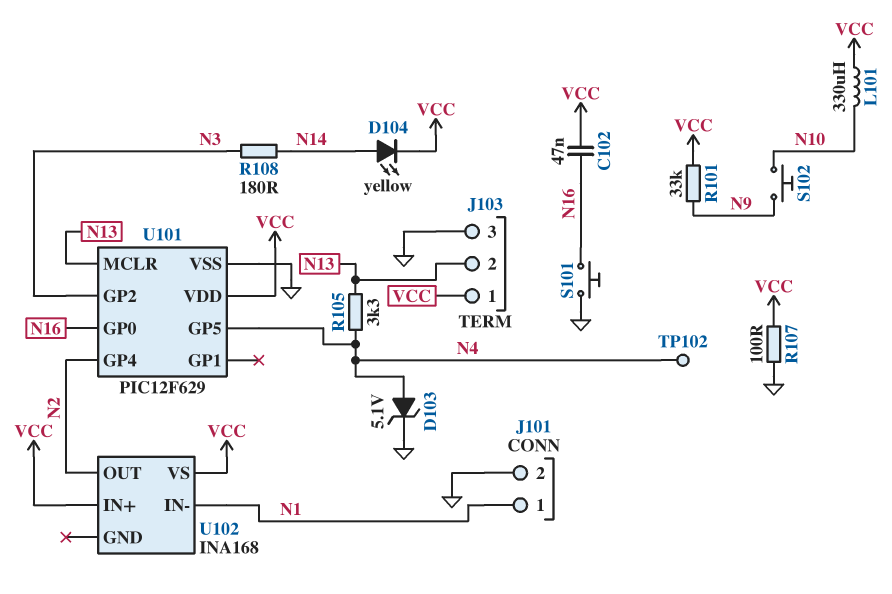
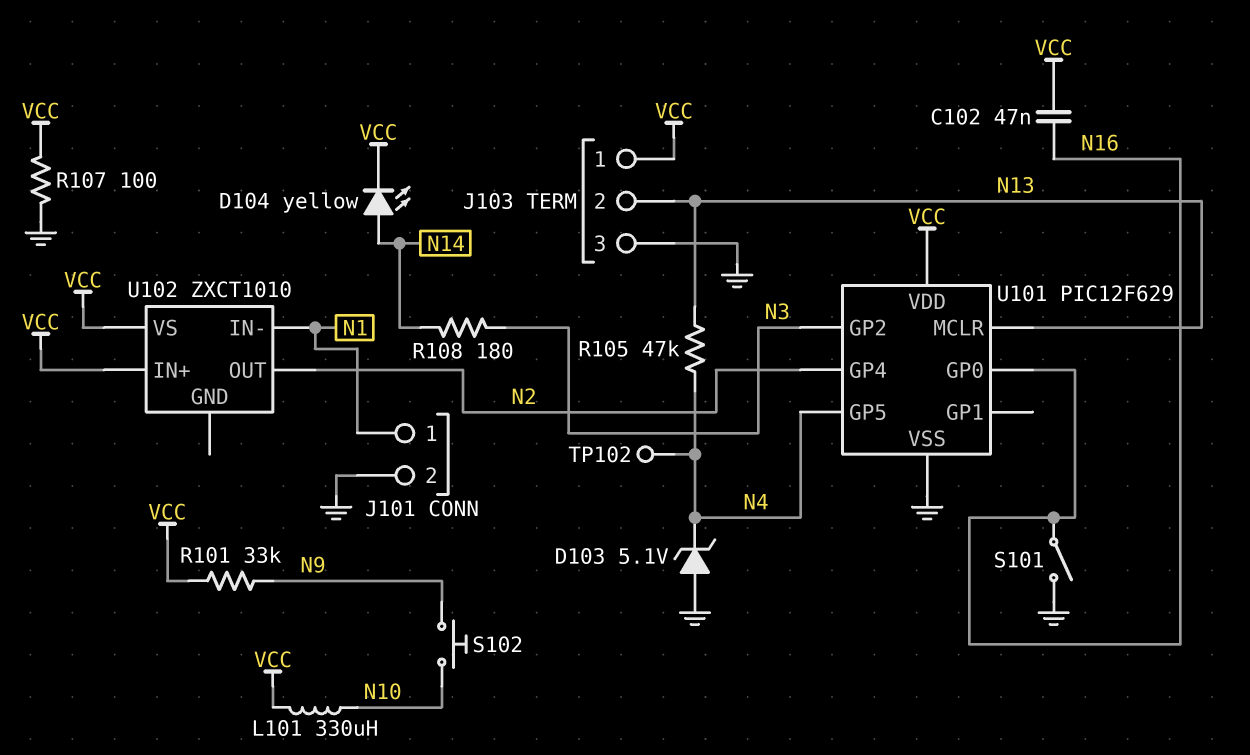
D103: zener 5.1V (A N4, K GND) -> zener 5.1V (A GND, K N4)
R105: 3.3k (N4, N13) -> 47k (N4, N13)
S101: button (GND, N16) -> switch (GND, N16)
U102: INA168 -> ZXCT1010

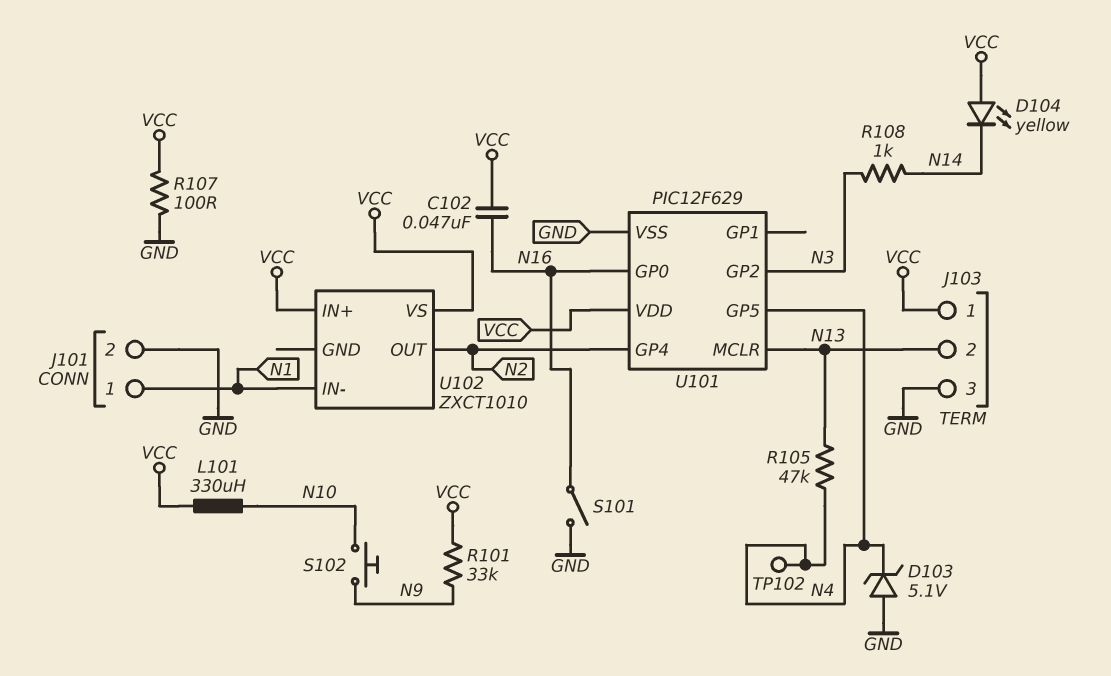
D104: LED yellow (A N14, K VCC) -> LED yellow (A VCC, K N14)
R108: 180 (N3, N14) -> 1k (N3, N14)

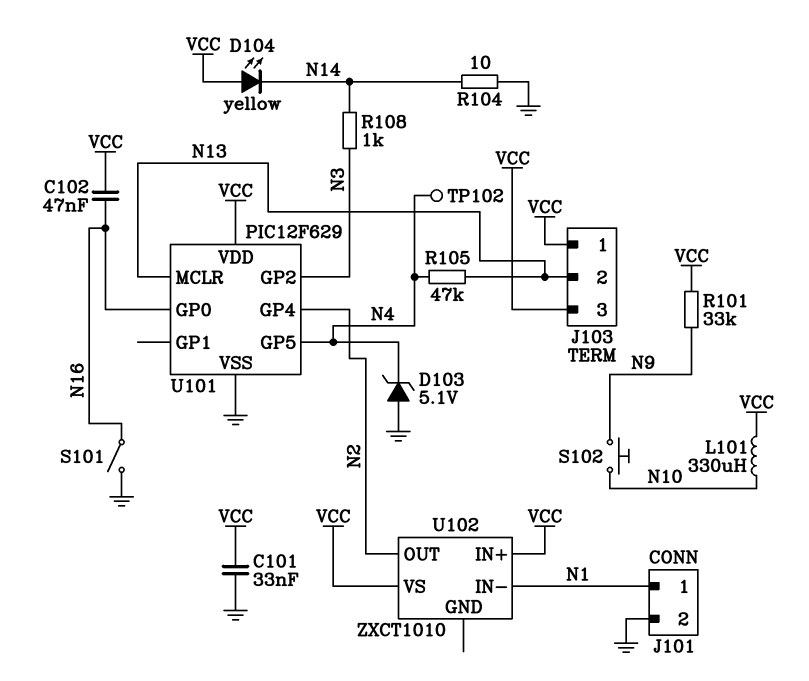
C101: none -> 33nF (GND, VCC)
J103 pin 3: GND -> VCC
R104: none -> 10 (GND, N14)
R107: 100 (GND, VCC) -> none

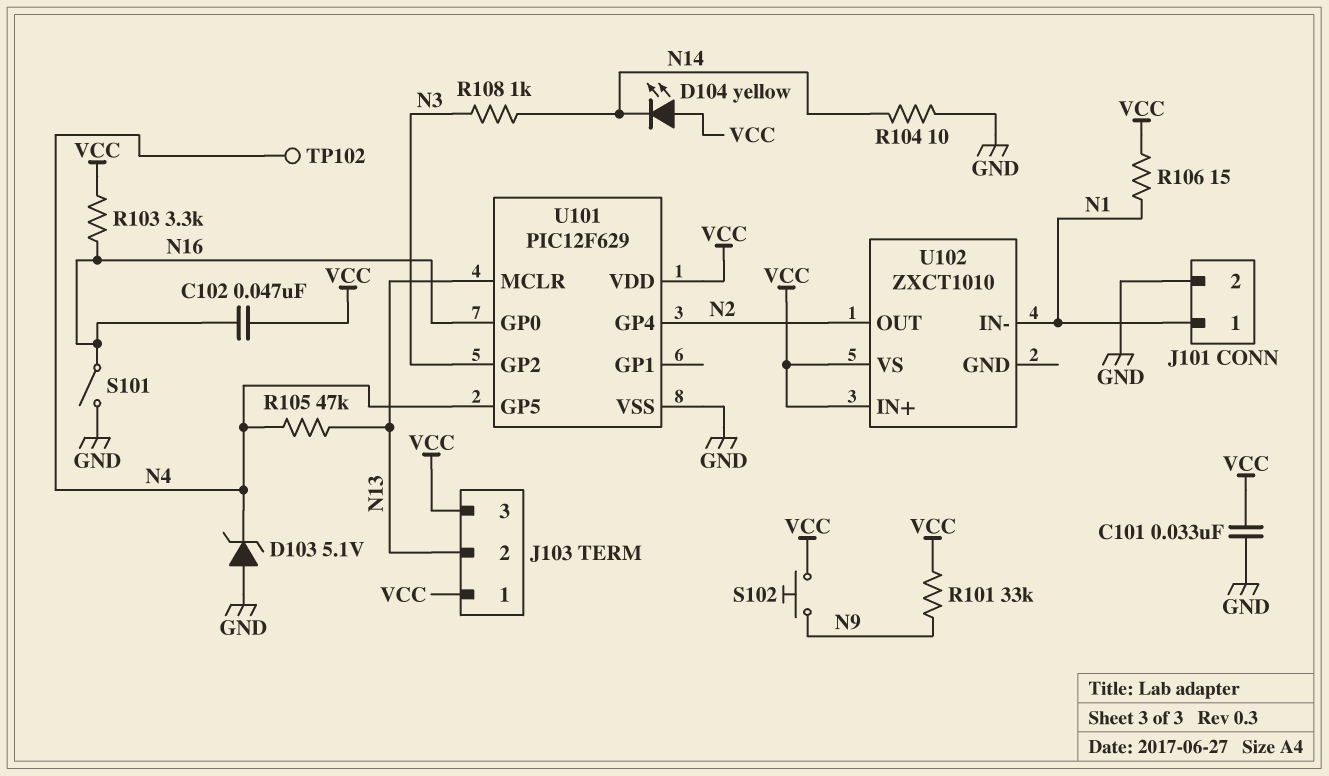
L101: 330uH (N10, VCC) -> none
R103: none -> 3.3k (N16, VCC)
R106: none -> 15 (N1, VCC)
S102: button (N9, N10) -> button (N9, VCC)

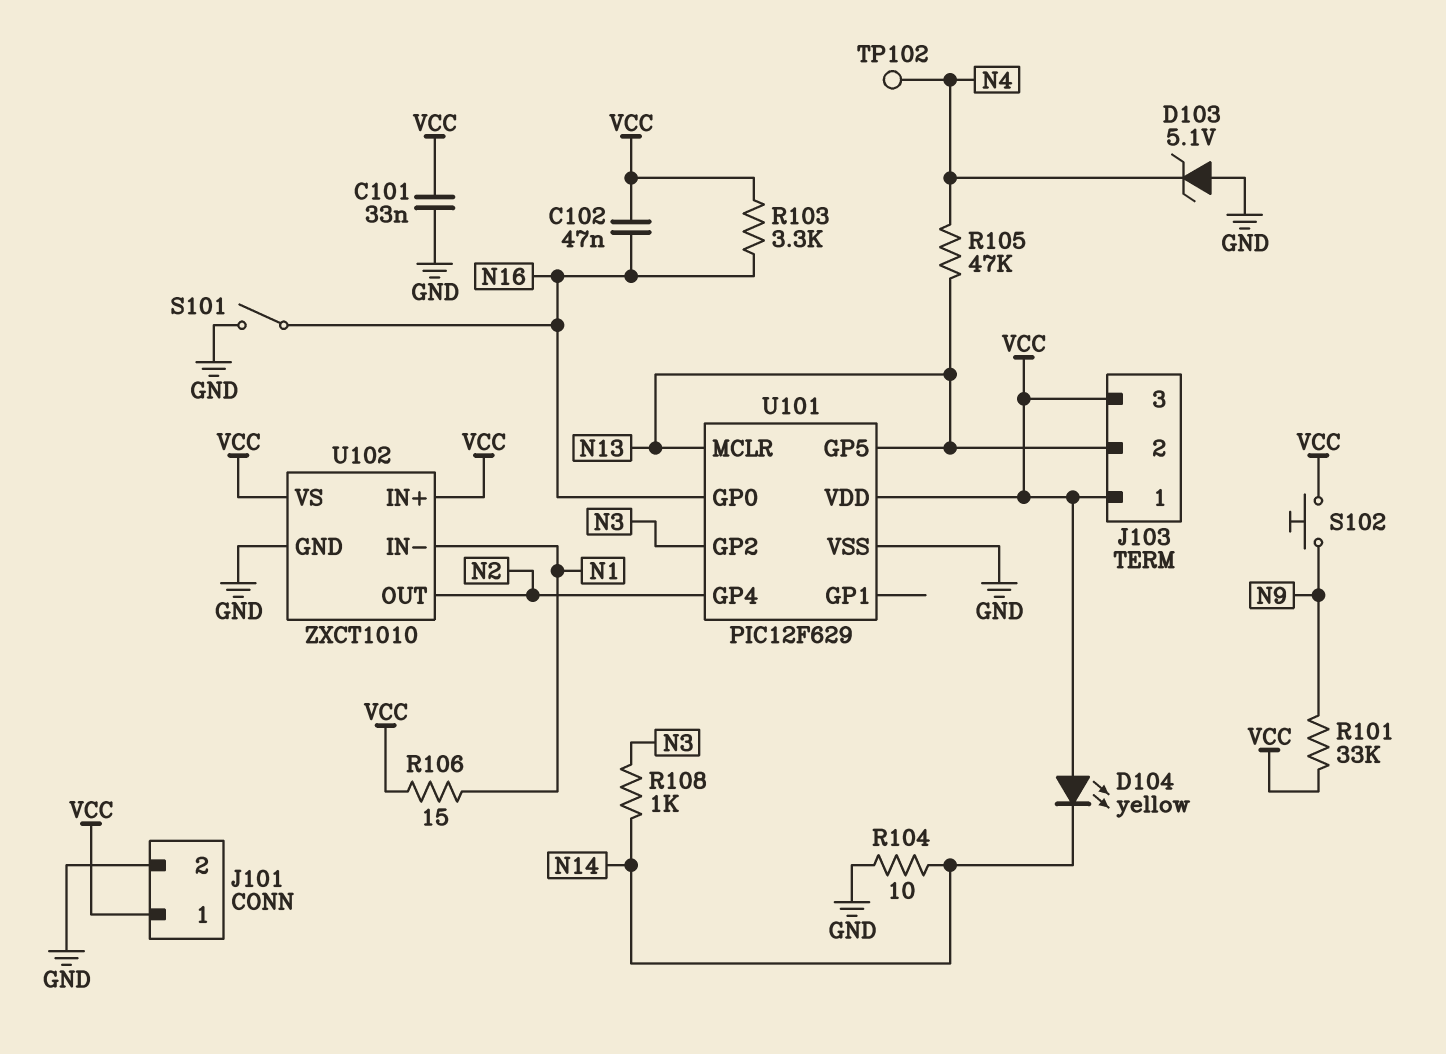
J101 pin 1: N1 -> VCC
U101 pin GP5: N4 -> N13
U102 pin GND: none -> GND

